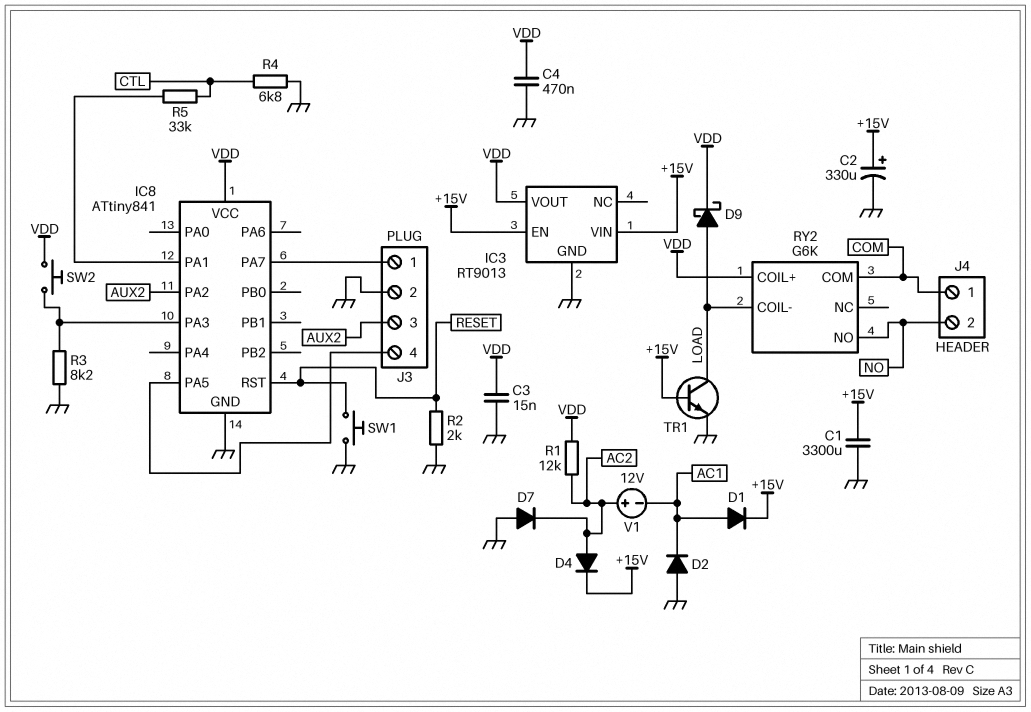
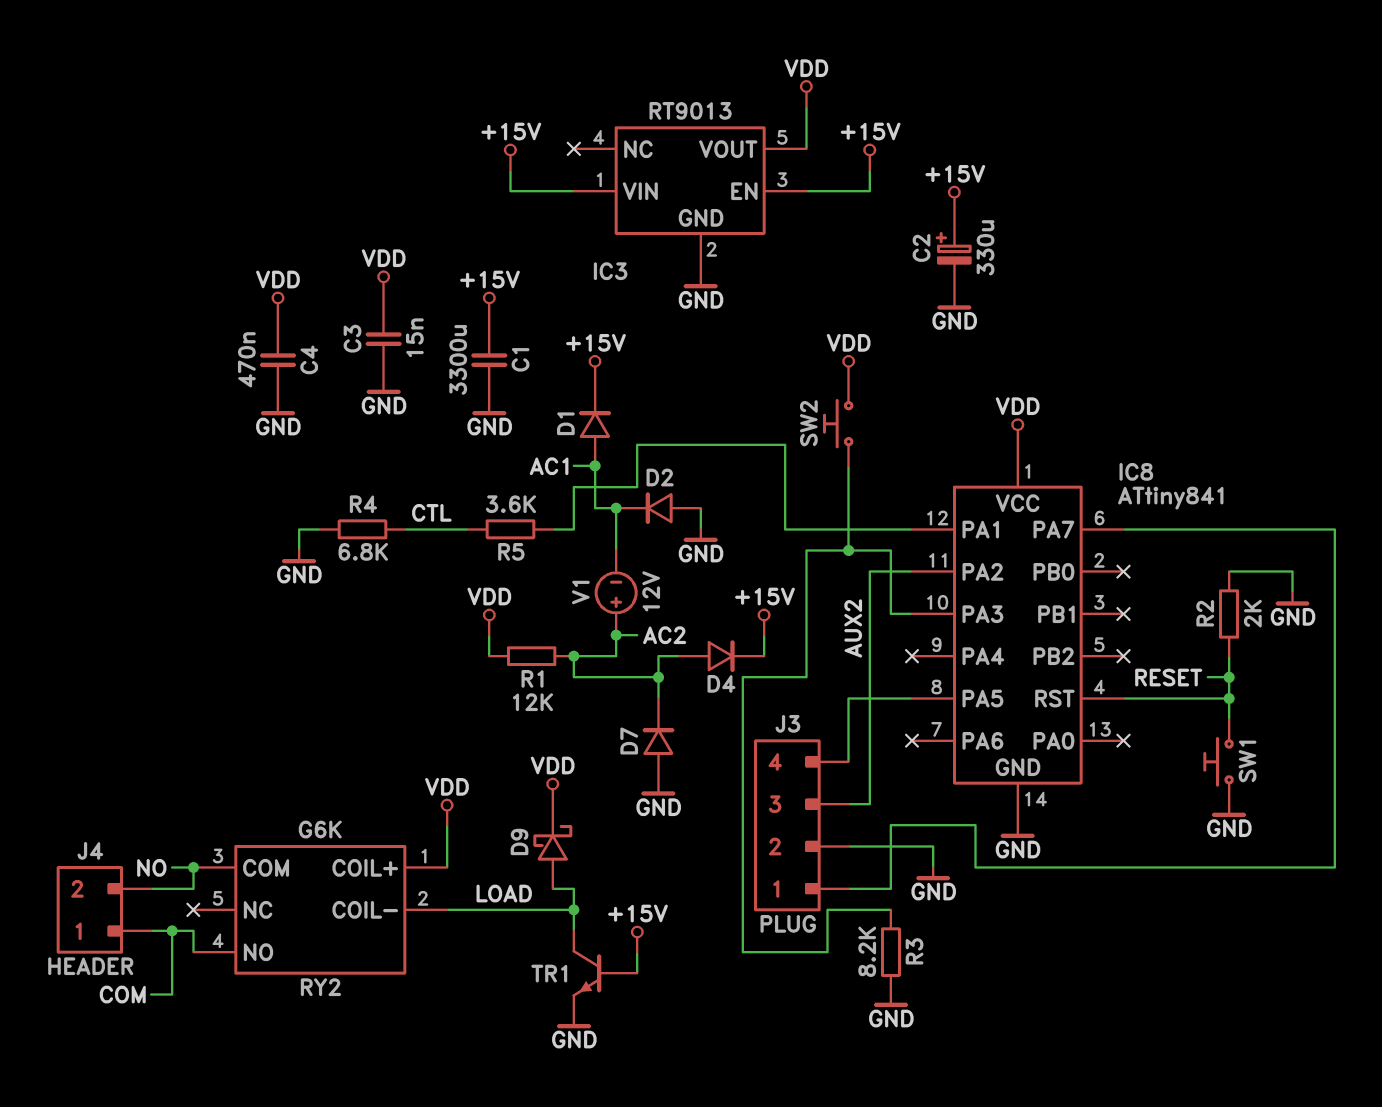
R5: 33k (CTL, IC8/PA1) -> 3.6k (CTL, IC8/PA1)
RY2 pin COM: COM -> NO
RY2 pin NO: NO -> COM

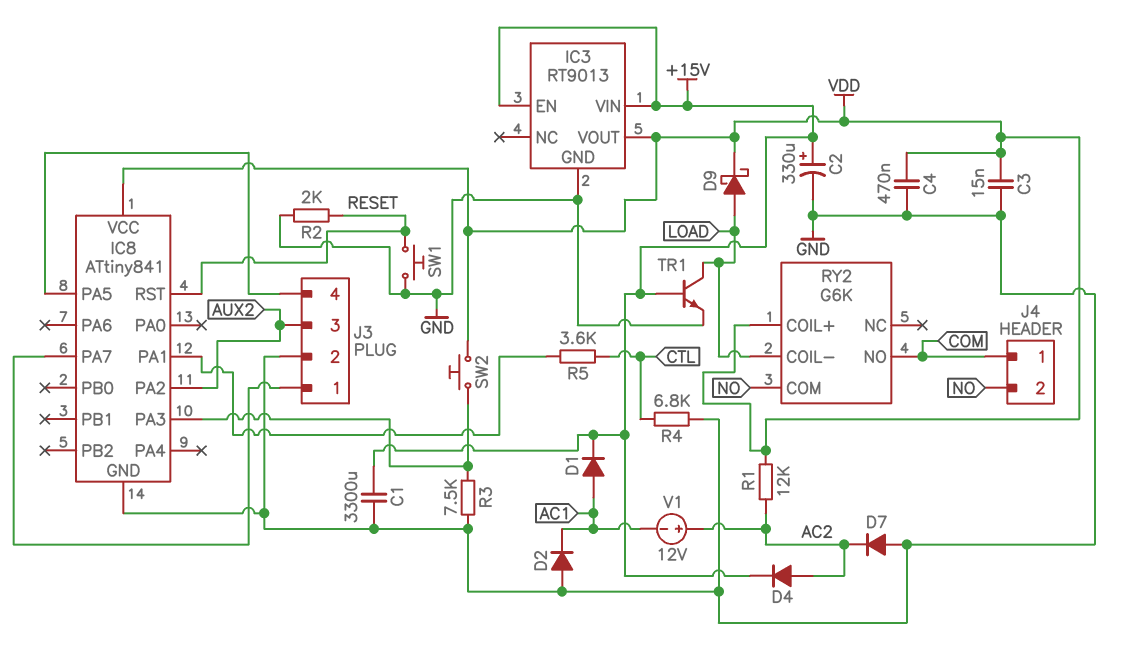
R3: 8.2k (GND, IC8/PA3) -> 7.5k (GND, IC8/PA3)

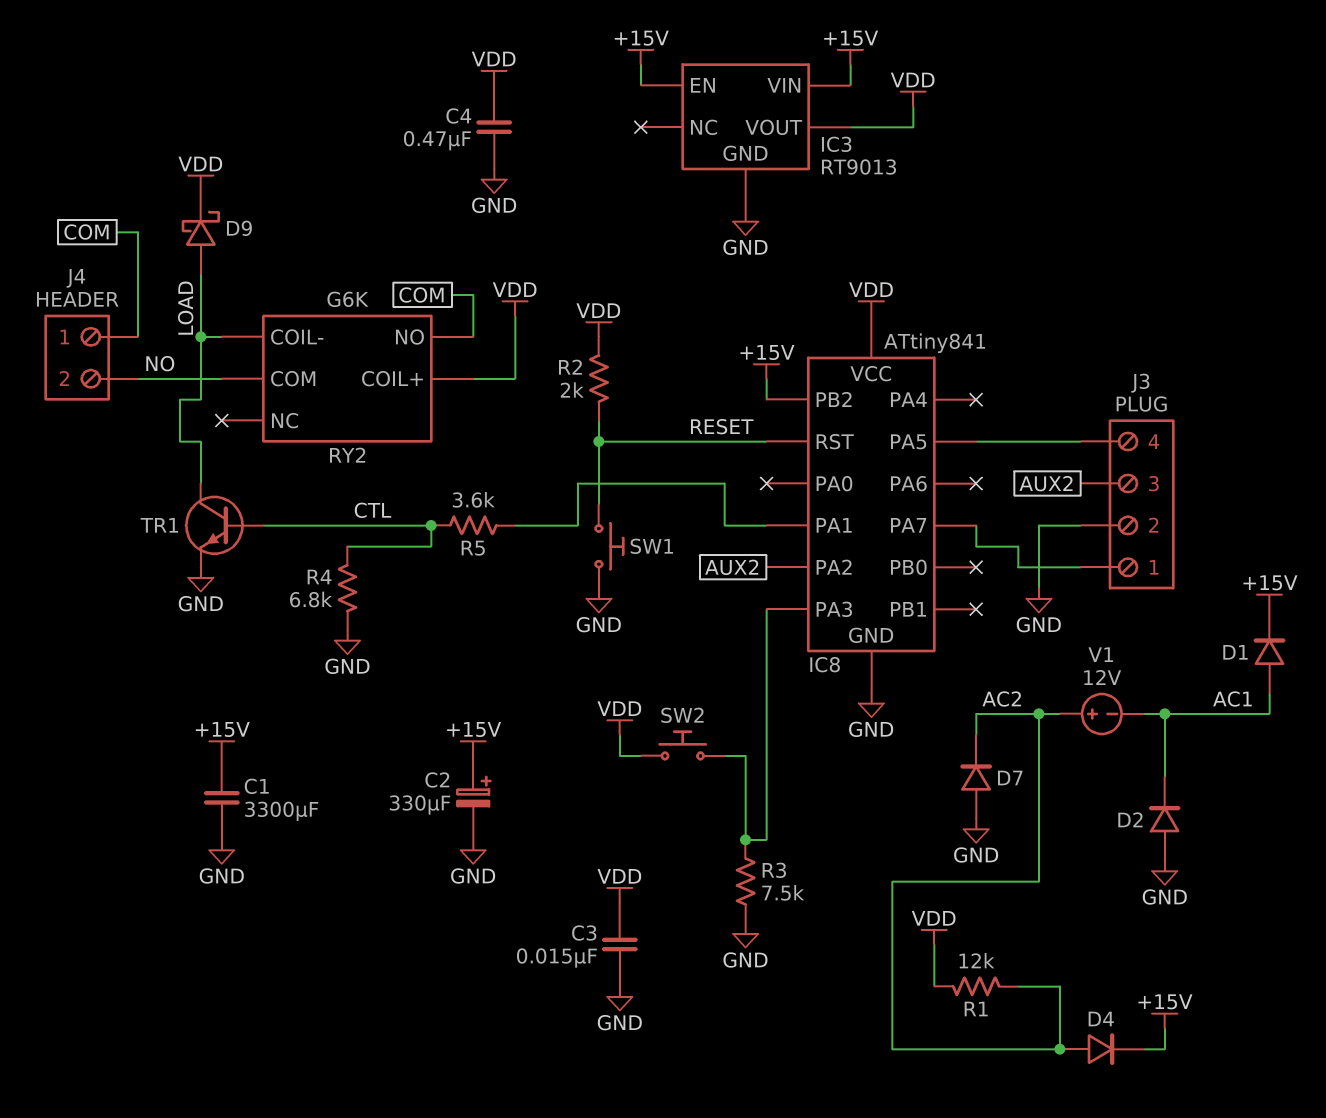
IC8 pin PB2: none -> +15V
R2: 2k (GND, RESET) -> 2k (RESET, VDD)
TR1: NPN (B +15V, C LOAD, E GND) -> NPN (B CTL, C LOAD, E GND)

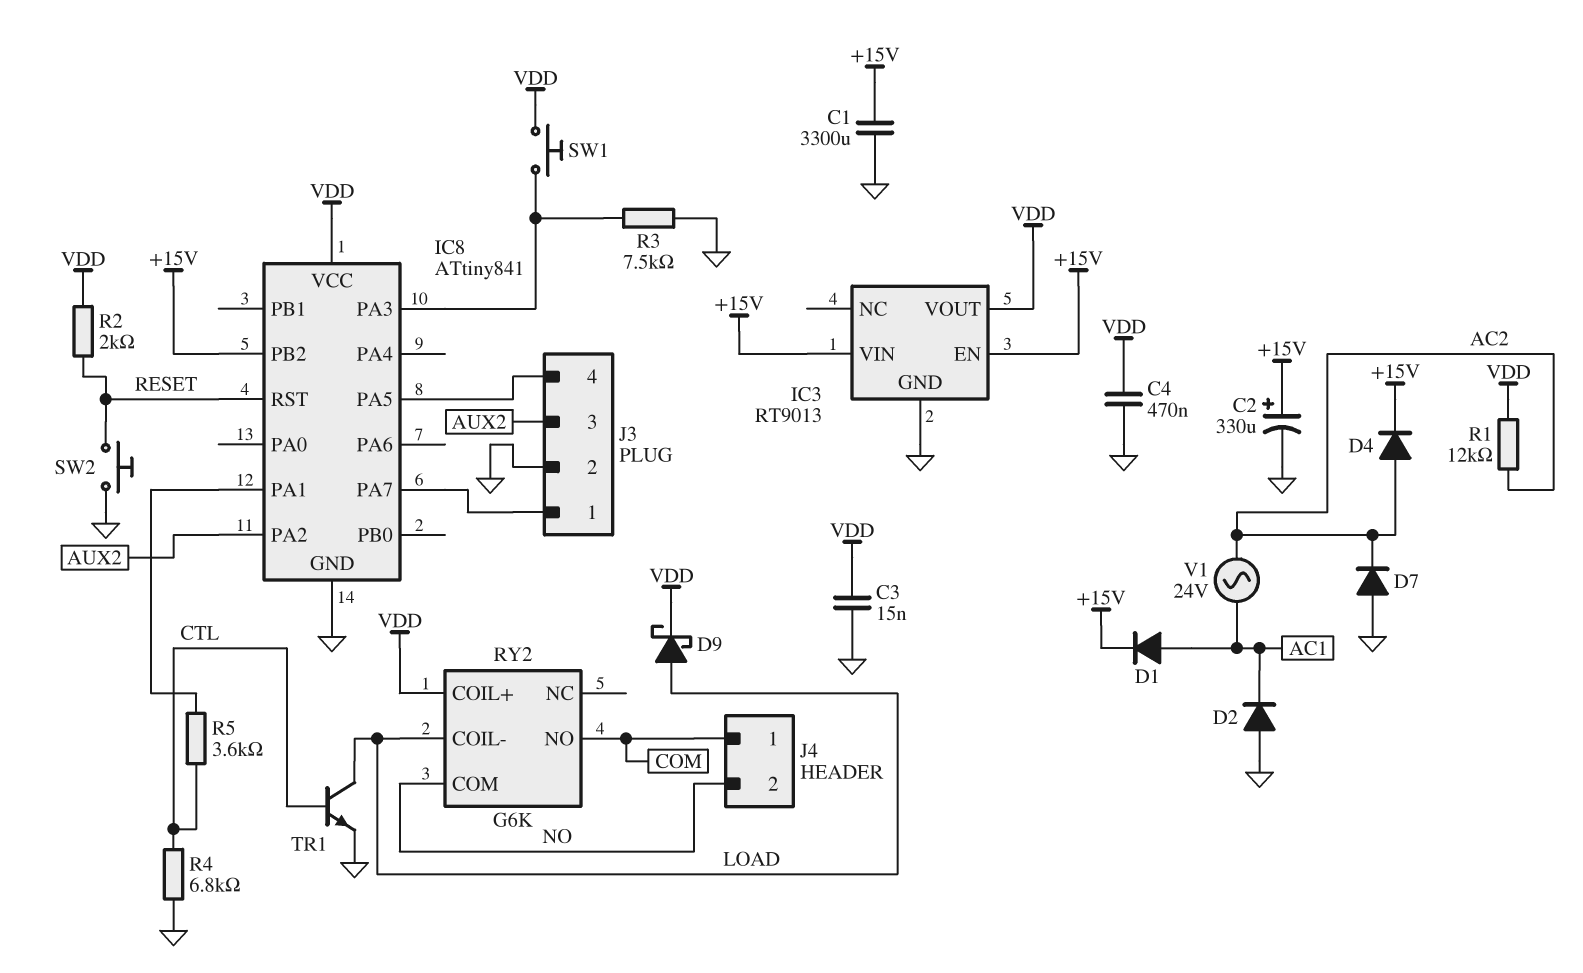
SW1: button (GND, RESET) -> button (IC8/PA3, VDD)
SW2: button (IC8/PA3, VDD) -> button (GND, RESET)
V1: 12V (plus AC2, minus AC1) -> AC 24V (AC1, AC2)

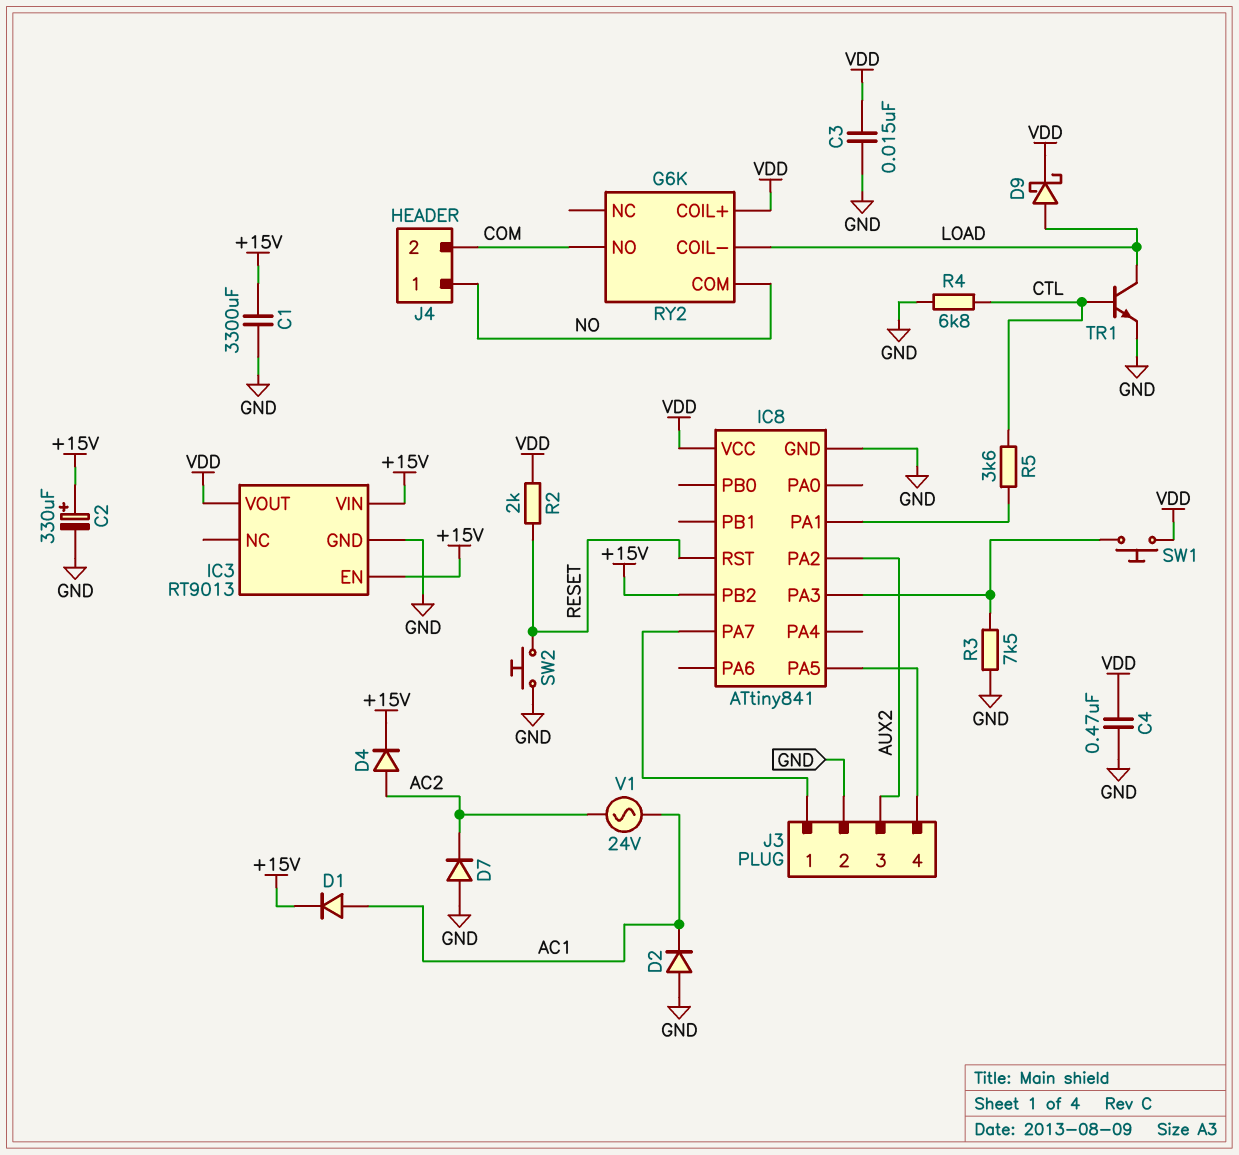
J4 pin 1: COM -> NO
J4 pin 2: NO -> COM
R1: 12k (AC2, VDD) -> none

